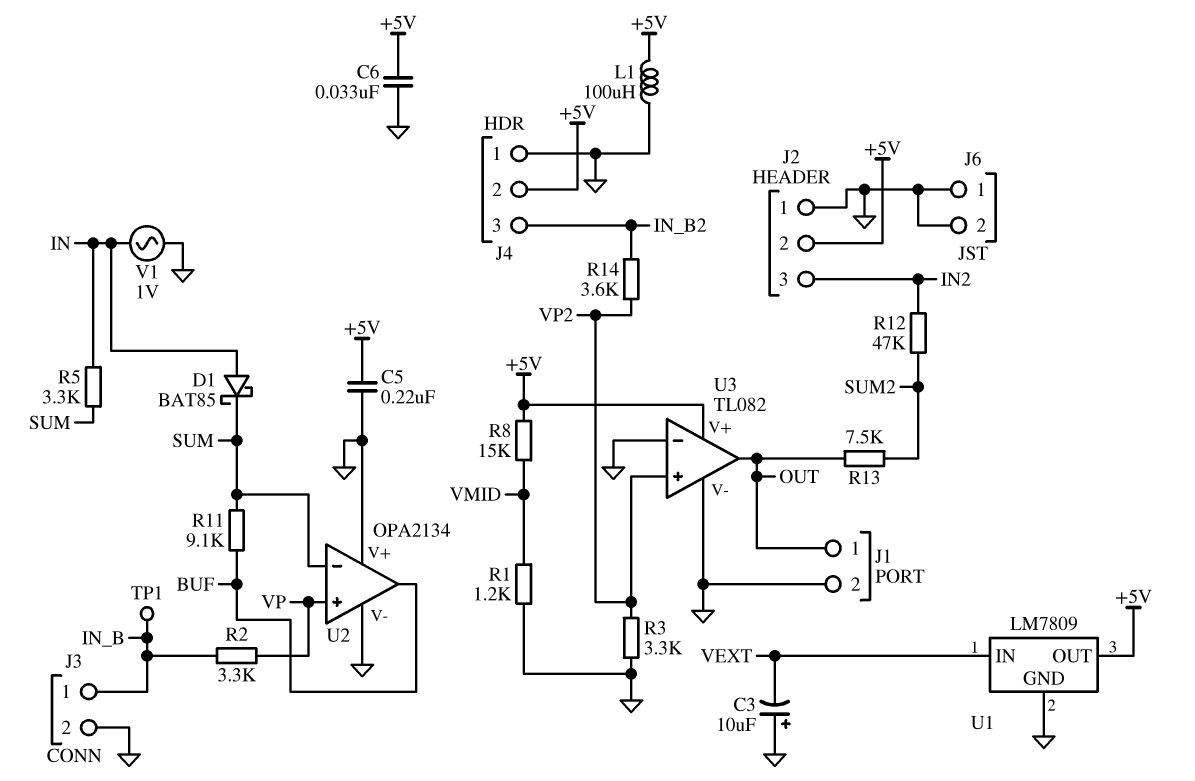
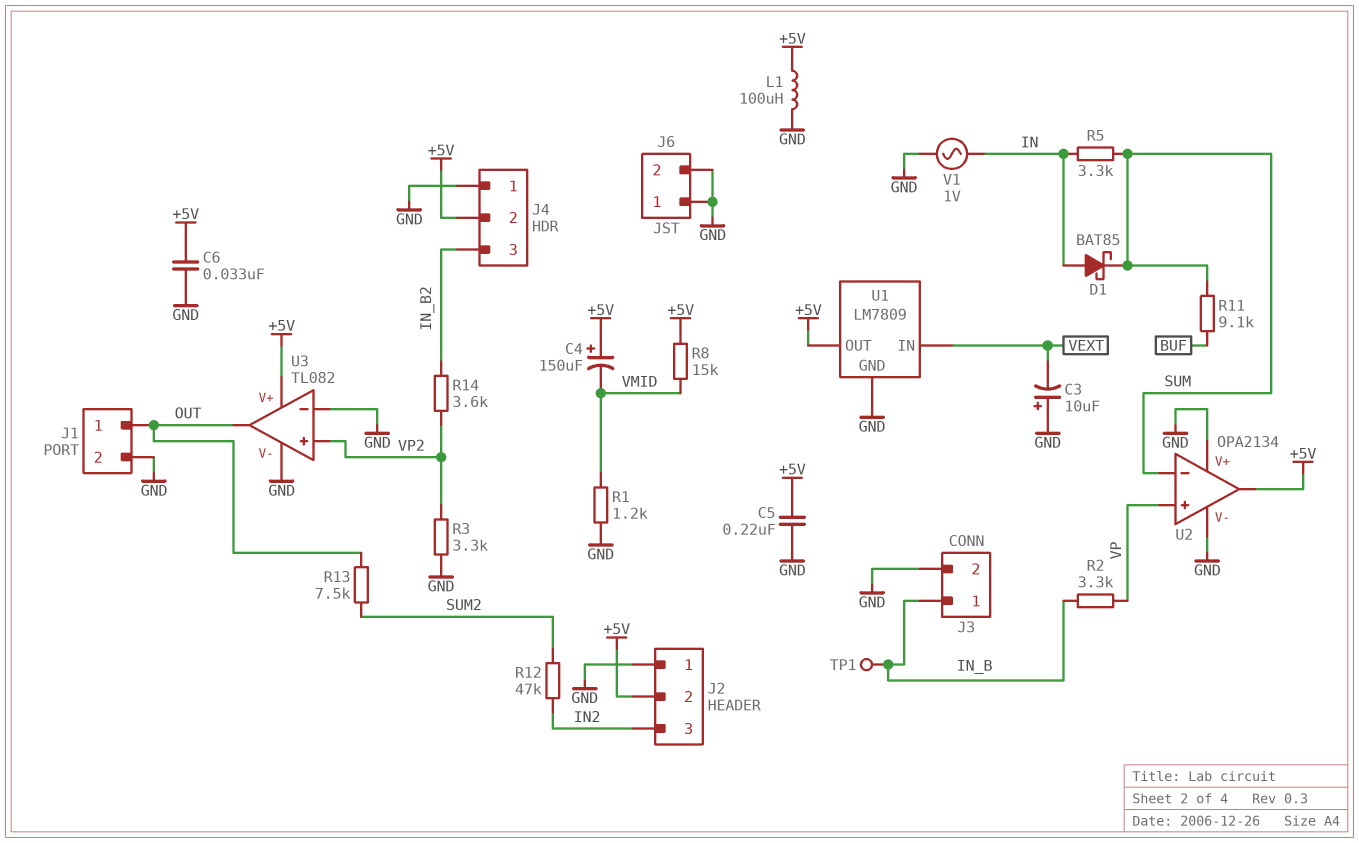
C4: none -> 150uF (plus +5V, minus VMID)
U2 pin out: BUF -> +5V

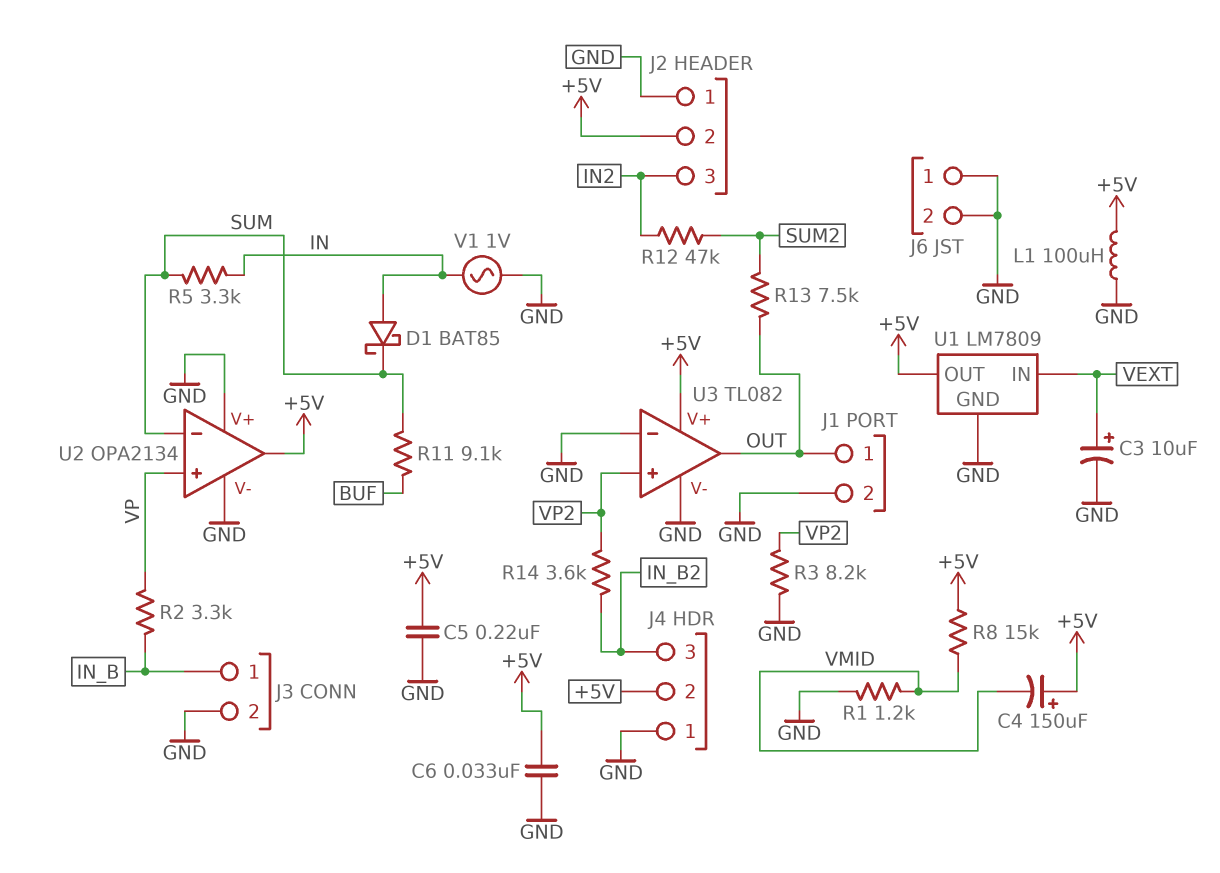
C3: 10uF (plus GND, minus VEXT) -> 10uF (plus VEXT, minus GND)
R3: 3.3k (GND, VP2) -> 8.2k (GND, VP2)
TP1: test point (IN_B) -> none

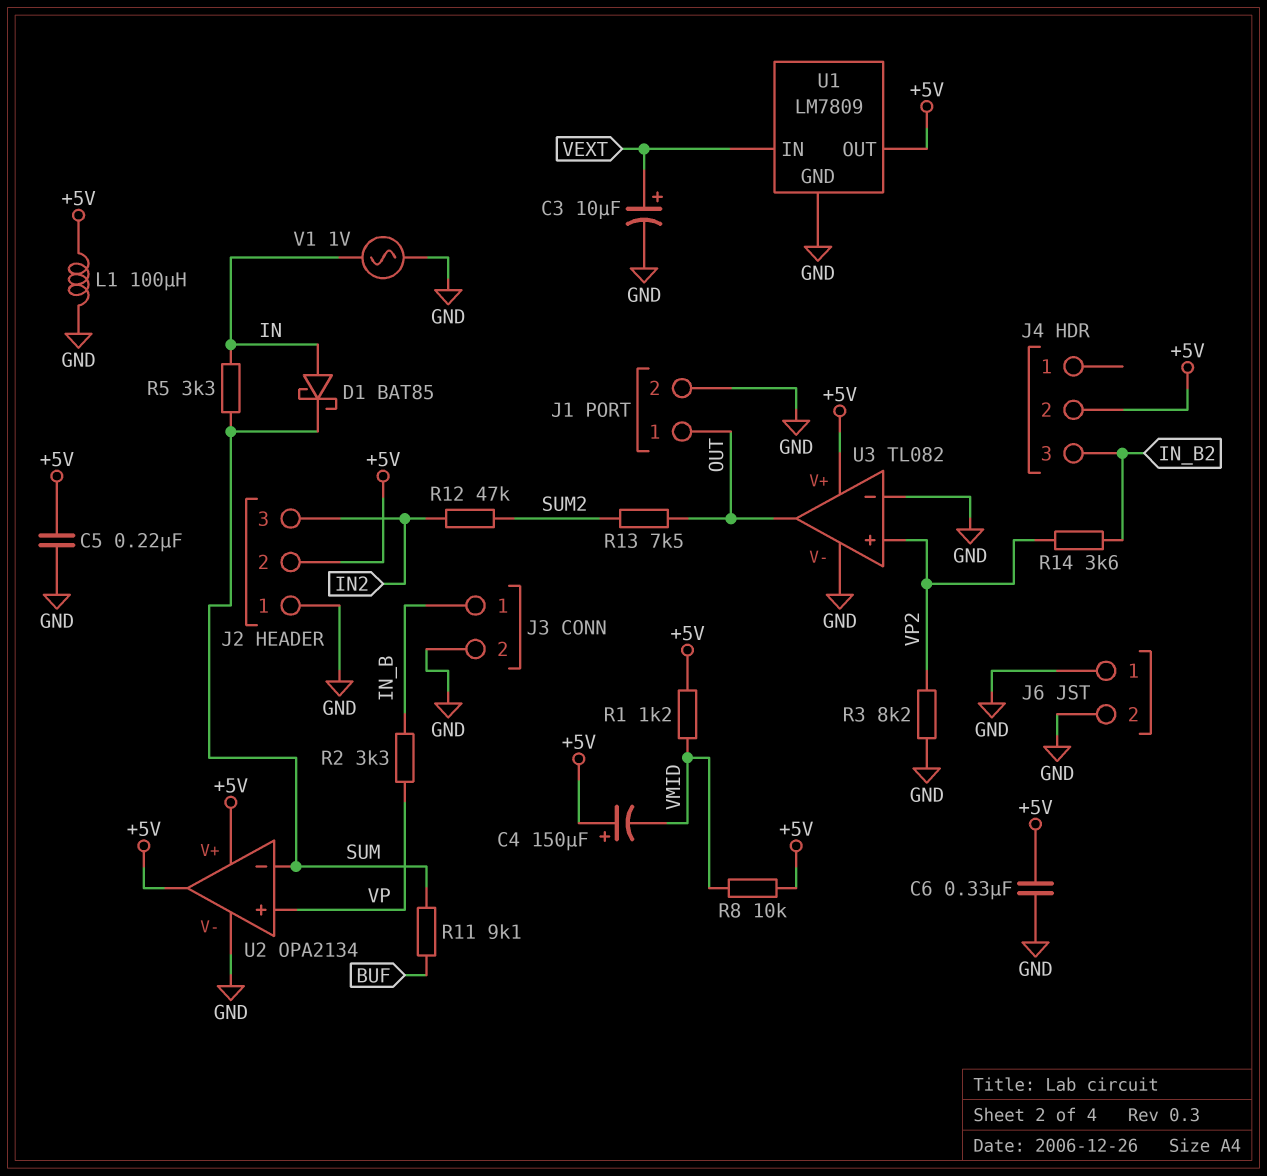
C6: 33nF (+5V, GND) -> 330nF (+5V, GND)
J4 pin 1: GND -> none
R1: 1.2k (GND, VMID) -> 1.2k (+5V, VMID)
R8: 15k (+5V, VMID) -> 10k (+5V, VMID)
U2 pin V+: GND -> +5V

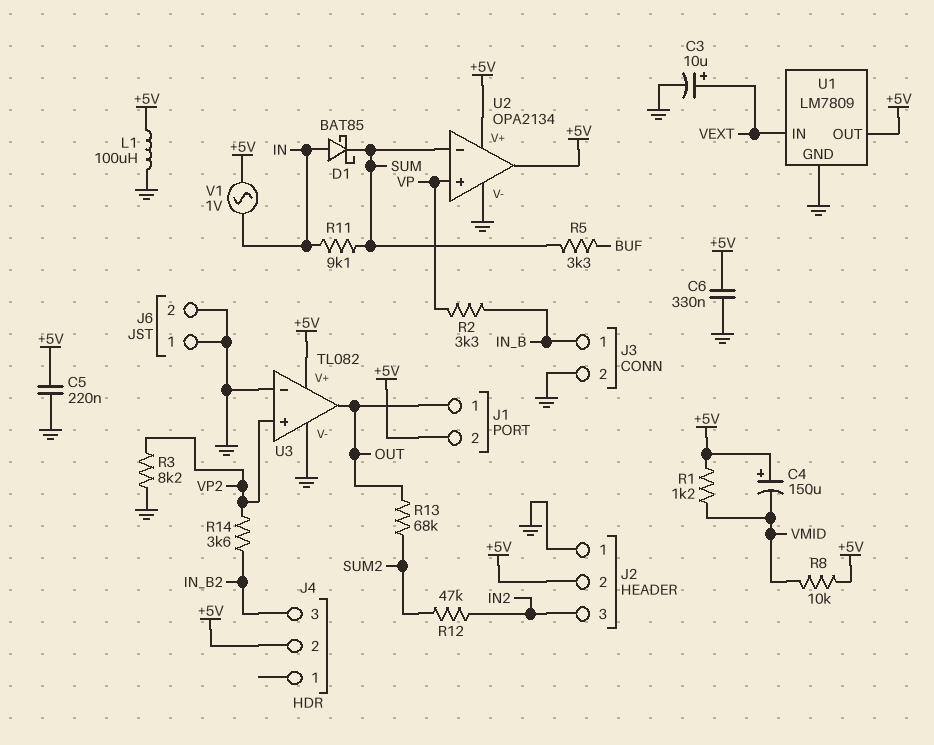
J1 pin 2: GND -> +5V
R5: 3.3k (IN, SUM) -> 3.3k (BUF, SUM)
R11: 9.1k (BUF, SUM) -> 9.1k (IN, SUM)
R13: 7.5k (OUT, SUM2) -> 68k (OUT, SUM2)
V1: AC 1V (GND, IN) -> AC 1V (+5V, IN)

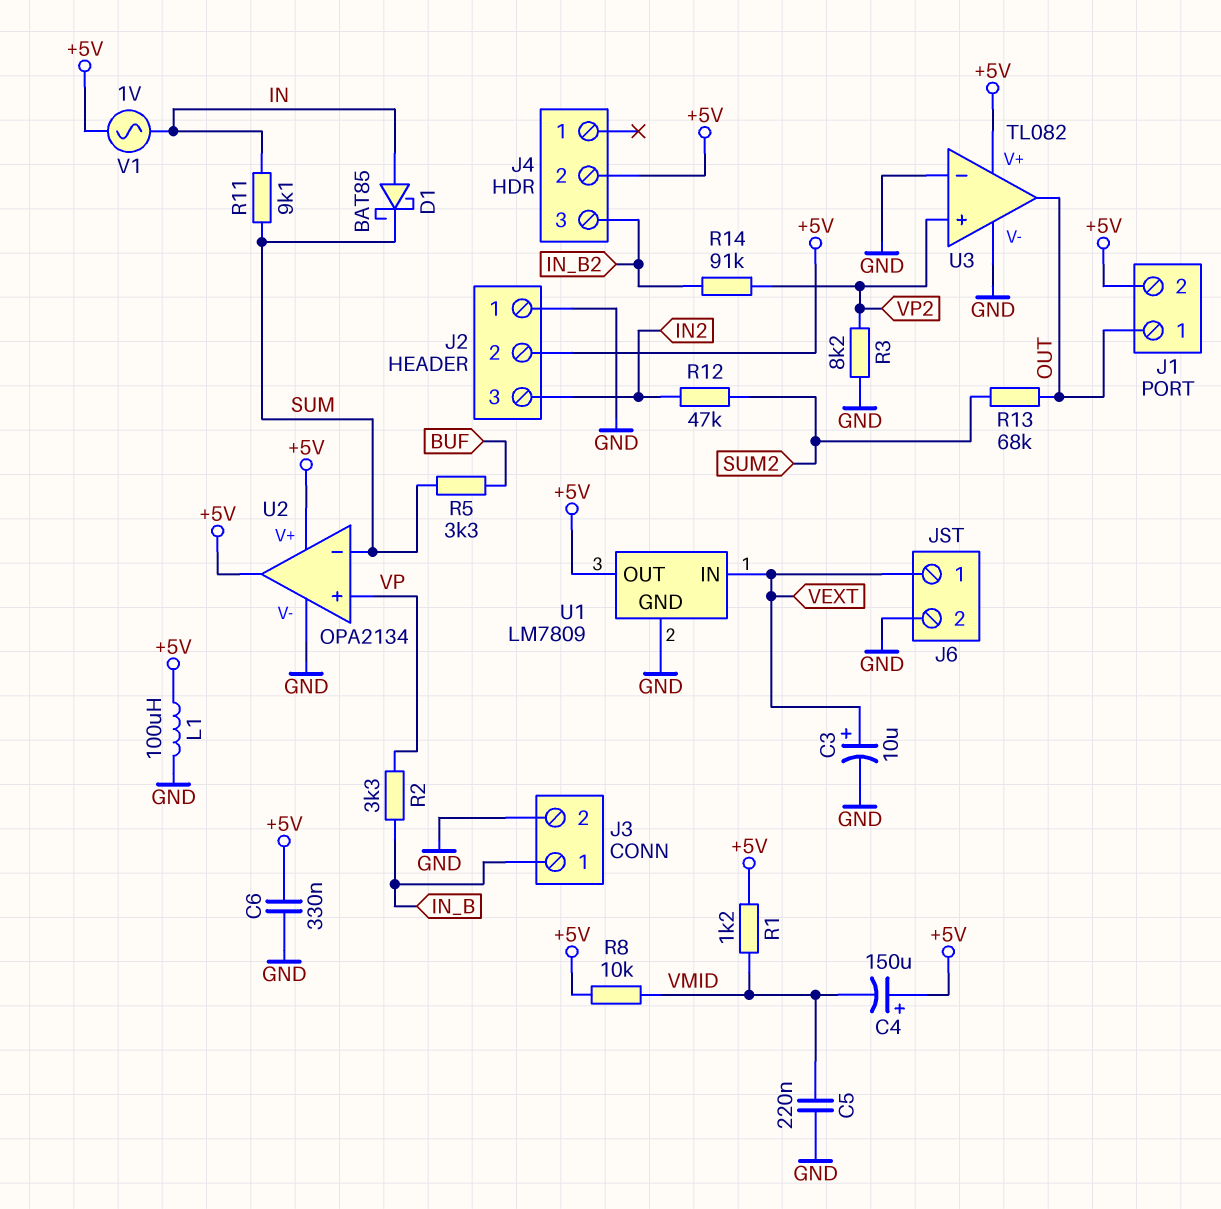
C5: 220nF (+5V, GND) -> 220nF (GND, VMID)
J6 pin 1: GND -> VEXT
R14: 3.6k (IN_B2, VP2) -> 91k (IN_B2, VP2)

